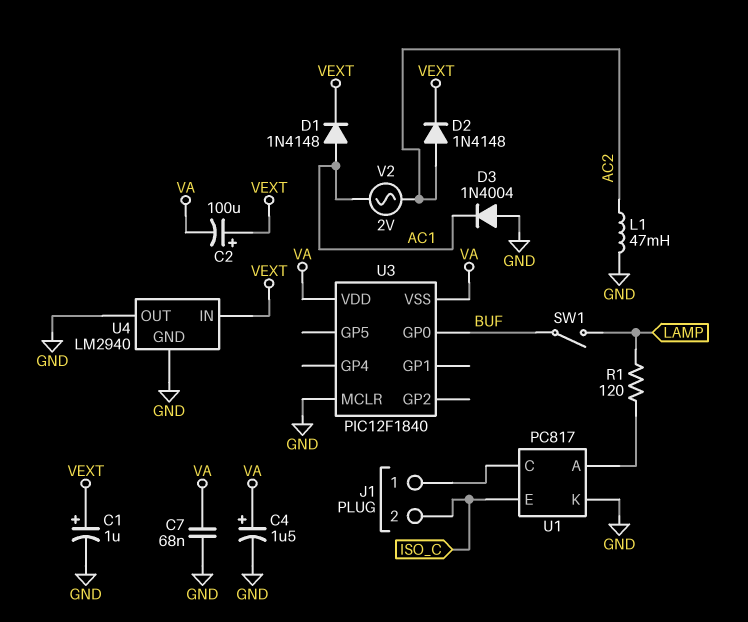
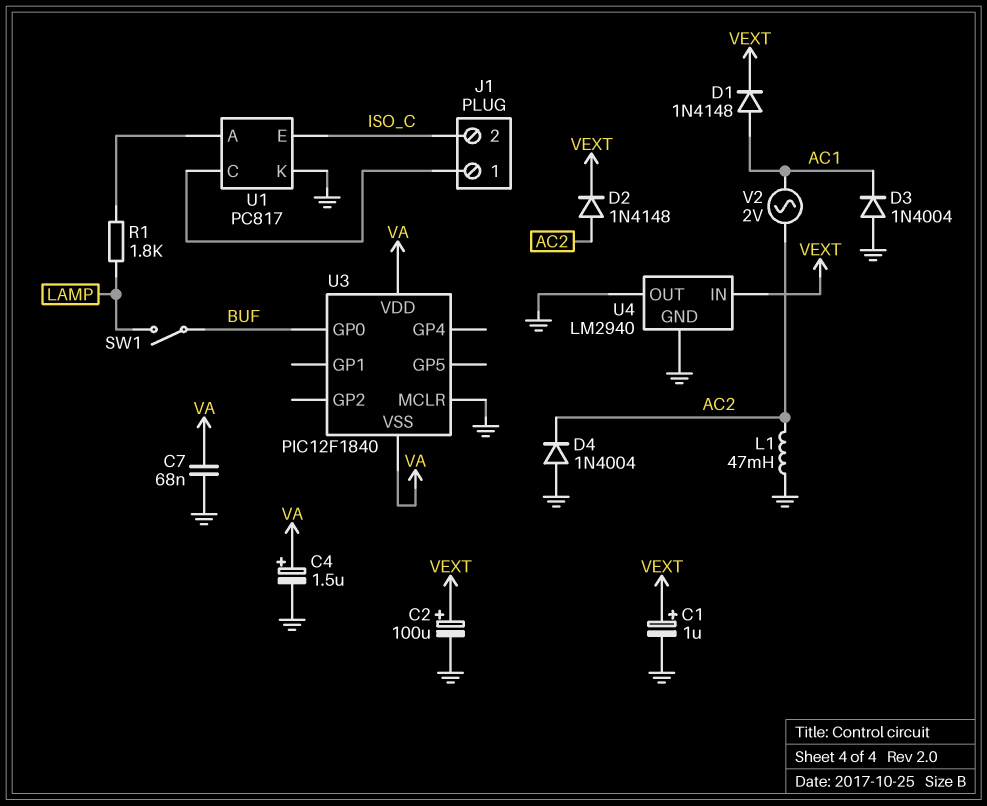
C2: 100uF (plus VEXT, minus VA) -> 100uF (plus VEXT, minus GND)
D4: none -> diode 1N4004 (A GND, K AC2)
R1: 120 (LAMP, U1/A) -> 1.8k (LAMP, U1/A)

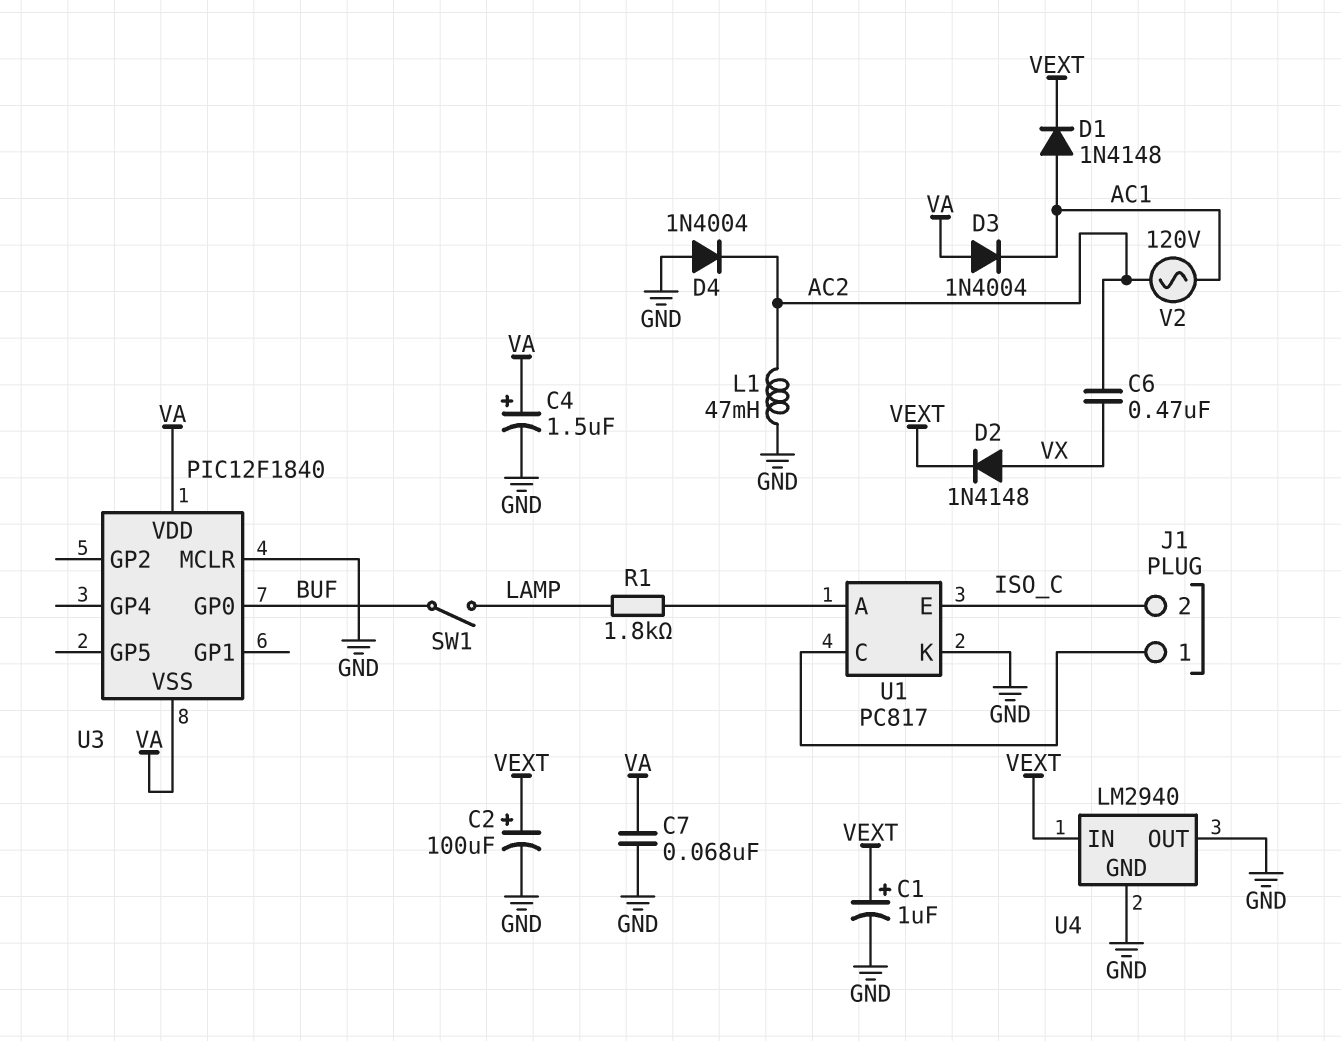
C6: none -> 470nF (AC2, VX)
D2: diode 1N4148 (A AC2, K VEXT) -> diode 1N4148 (A VX, K VEXT)
D3: diode 1N4004 (A GND, K AC1) -> diode 1N4004 (A VA, K AC1)
V2: AC 2V (AC1, AC2) -> AC 120V (AC1, AC2)

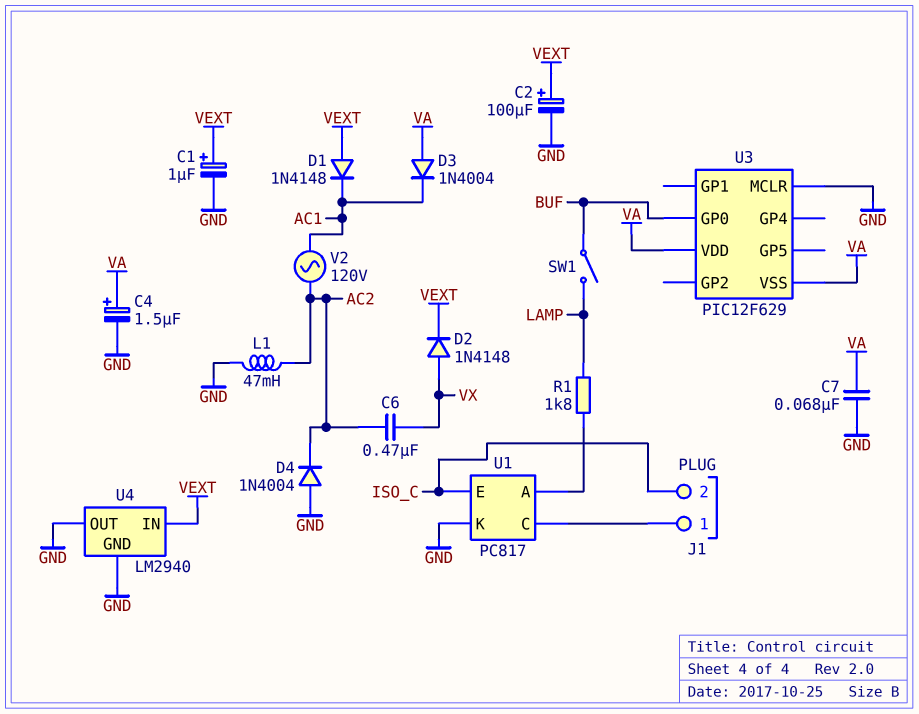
D1: diode 1N4148 (A AC1, K VEXT) -> diode 1N4148 (A VEXT, K AC1)
U3: PIC12F1840 -> PIC12F629

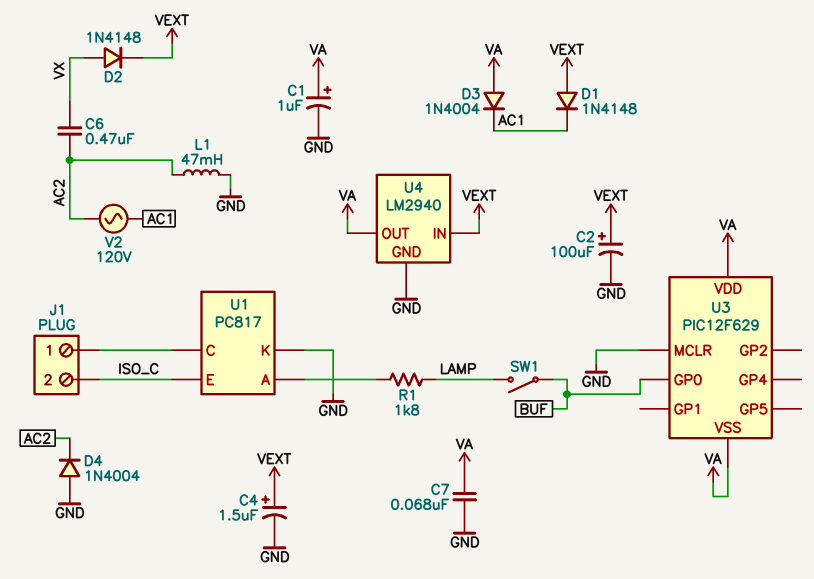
C1: 1uF (plus VEXT, minus GND) -> 1uF (plus VA, minus GND)
C4: 1.5uF (plus VA, minus GND) -> 1.5uF (plus VEXT, minus GND)
U4 pin OUT: GND -> VA

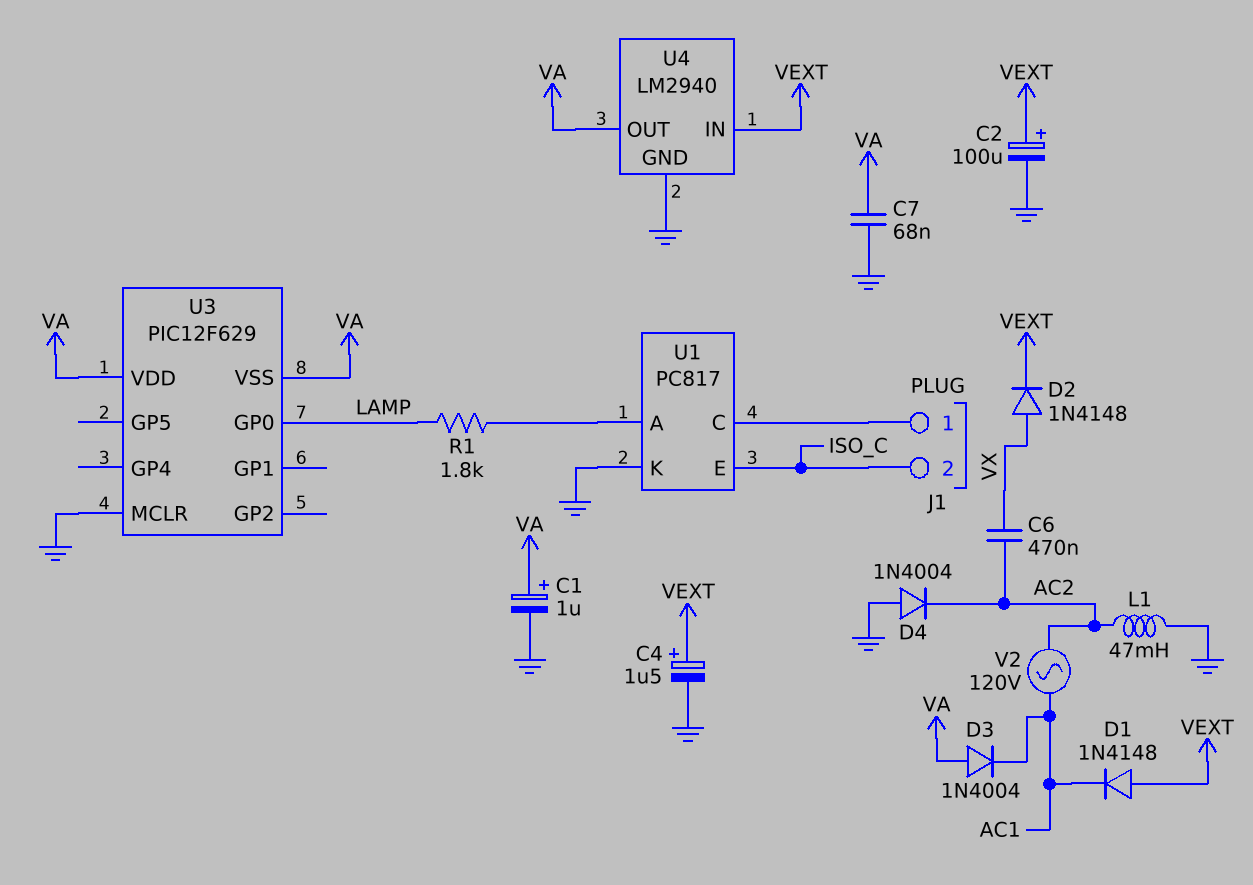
SW1: switch (BUF, LAMP) -> none
U3 pin GP0: BUF -> LAMP

